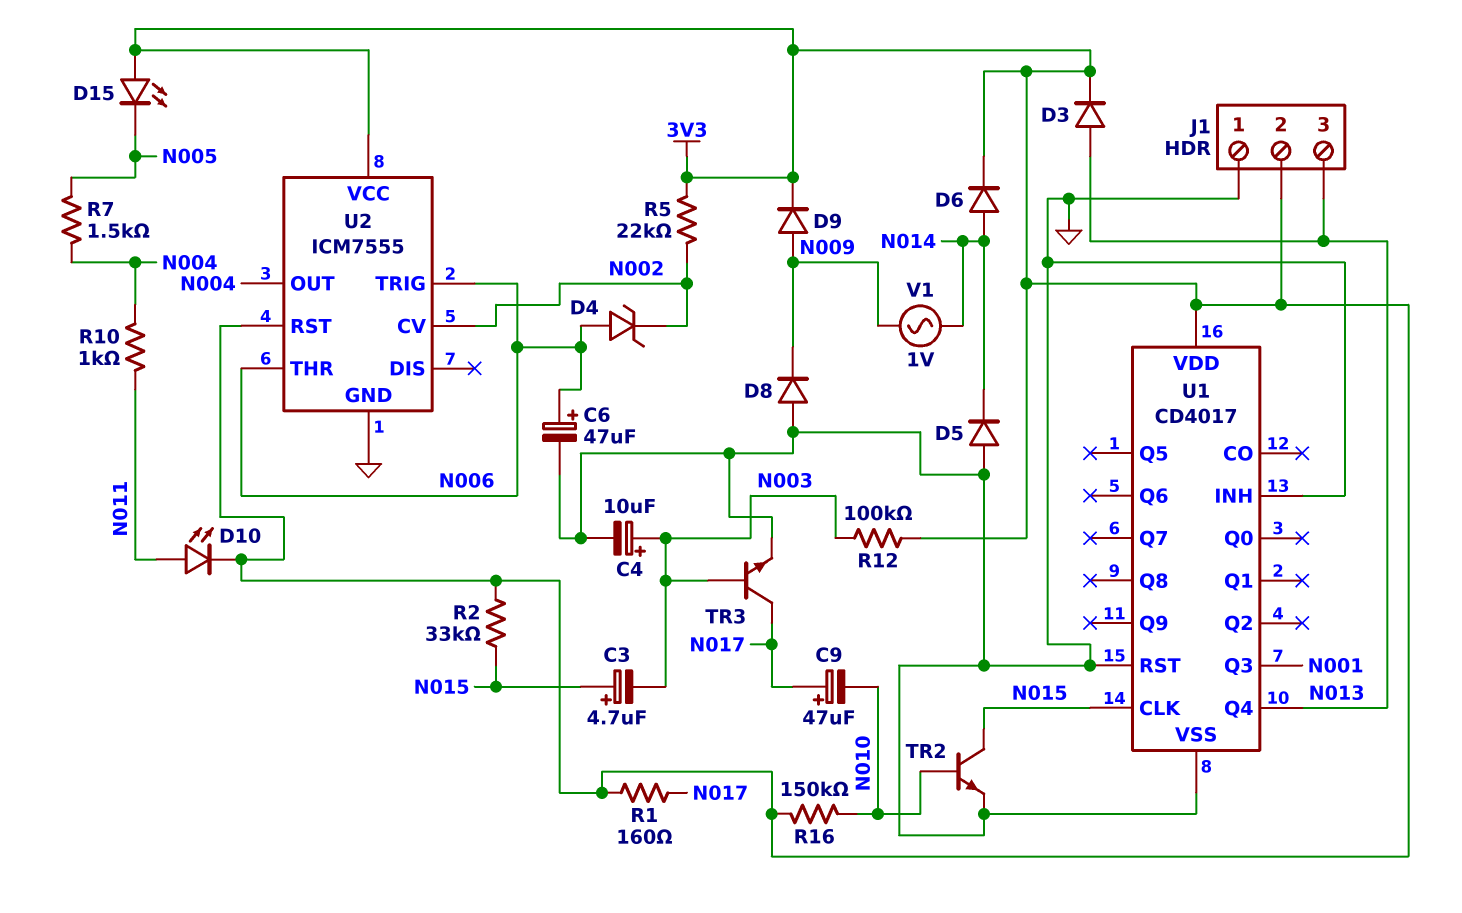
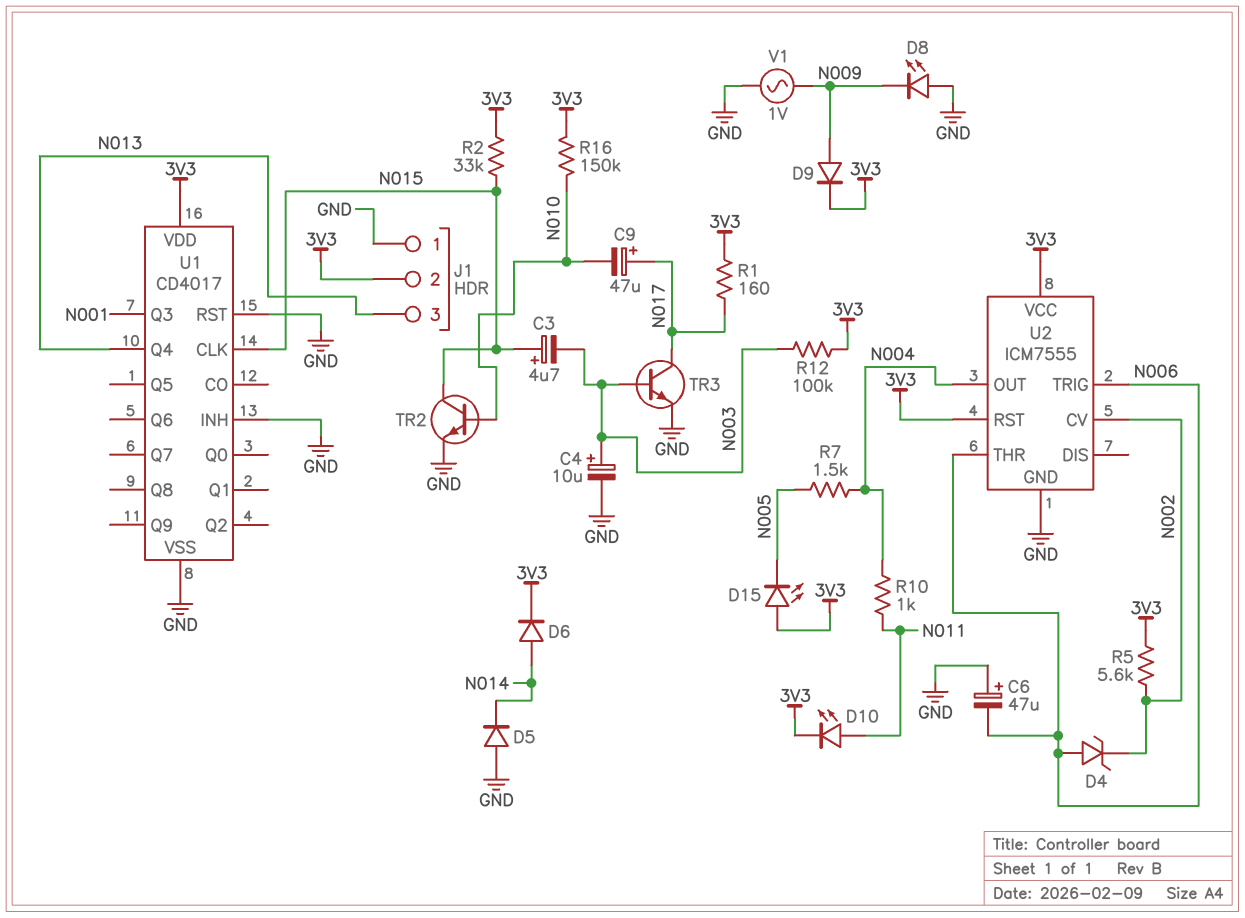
C6: 47uF (plus N006, minus GND) -> 47uF (plus GND, minus N006)
D3: diode (A N013, K 3V3) -> none
D8: diode (A GND, K N009) -> LED (A GND, K N009)
R5: 22k (3V3, N002) -> 5.6k (3V3, N002)
V1: AC 1V (N009, N014) -> AC 1V (GND, N009)

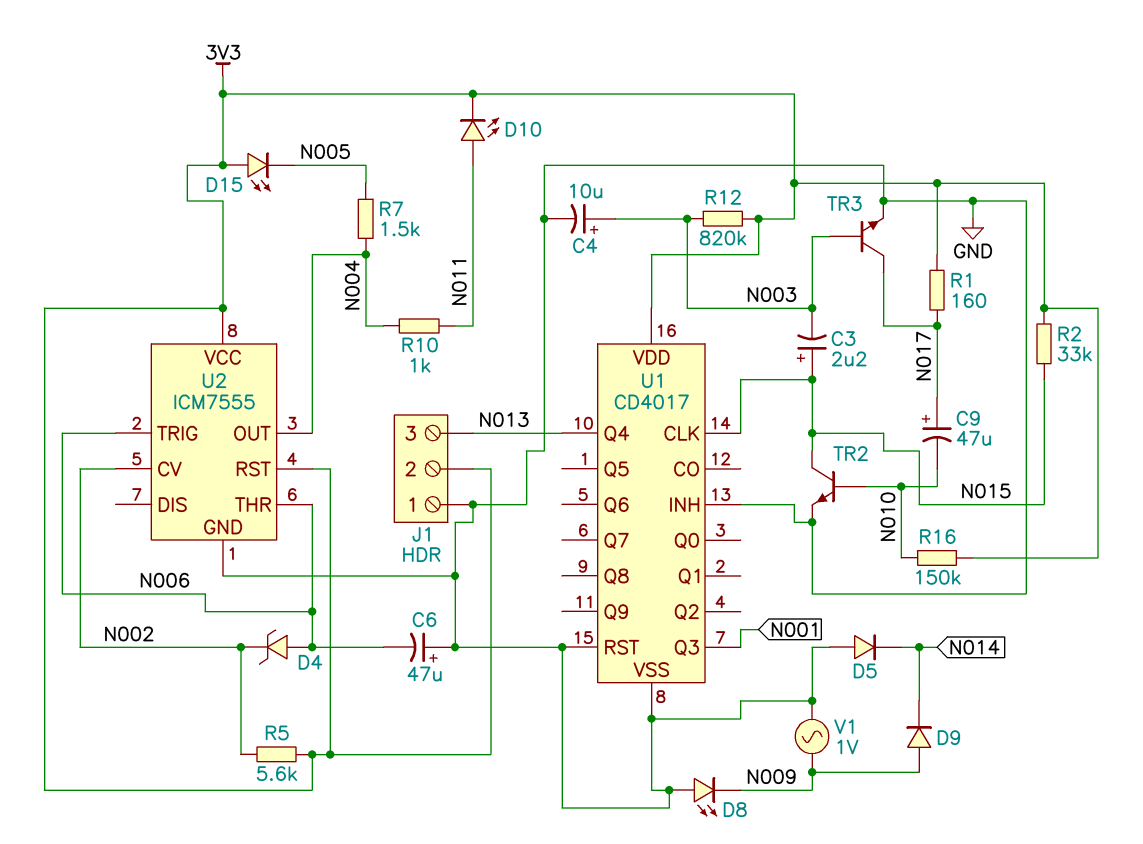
C3: 4.7uF (plus N015, minus N003) -> 2.2uF (plus N015, minus N003)
D6: diode (A N014, K 3V3) -> none
D9: diode (A N009, K 3V3) -> diode (A N009, K N014)
R12: 100k (3V3, N003) -> 820k (3V3, N003)

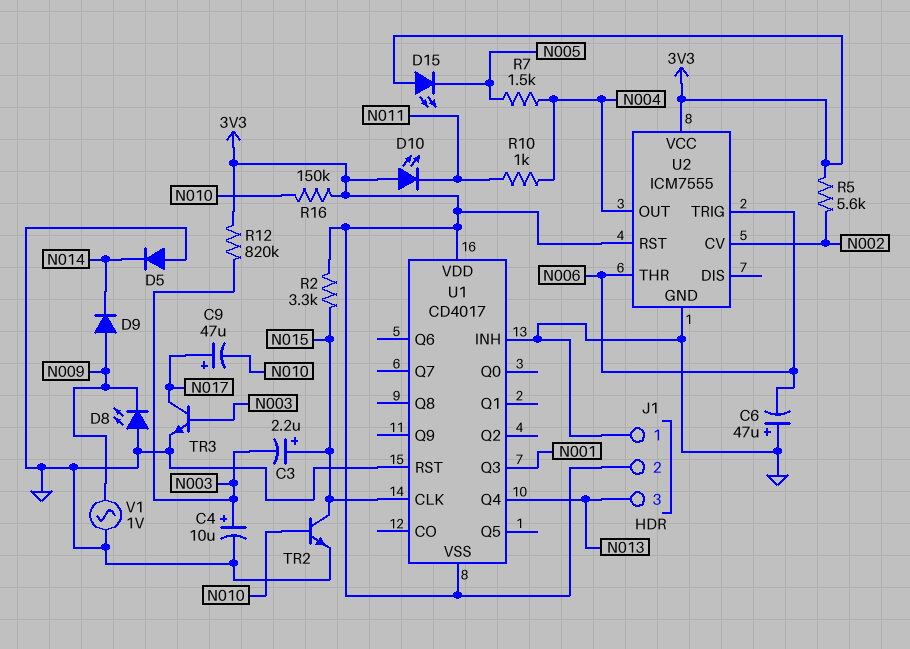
D4: zener (A N006, K N002) -> none
D10: LED (A N011, K 3V3) -> LED (A 3V3, K N011)
R1: 160 (3V3, N017) -> none
R2: 33k (3V3, N015) -> 3.3k (3V3, N015)
U1 pin VSS: GND -> 3V3

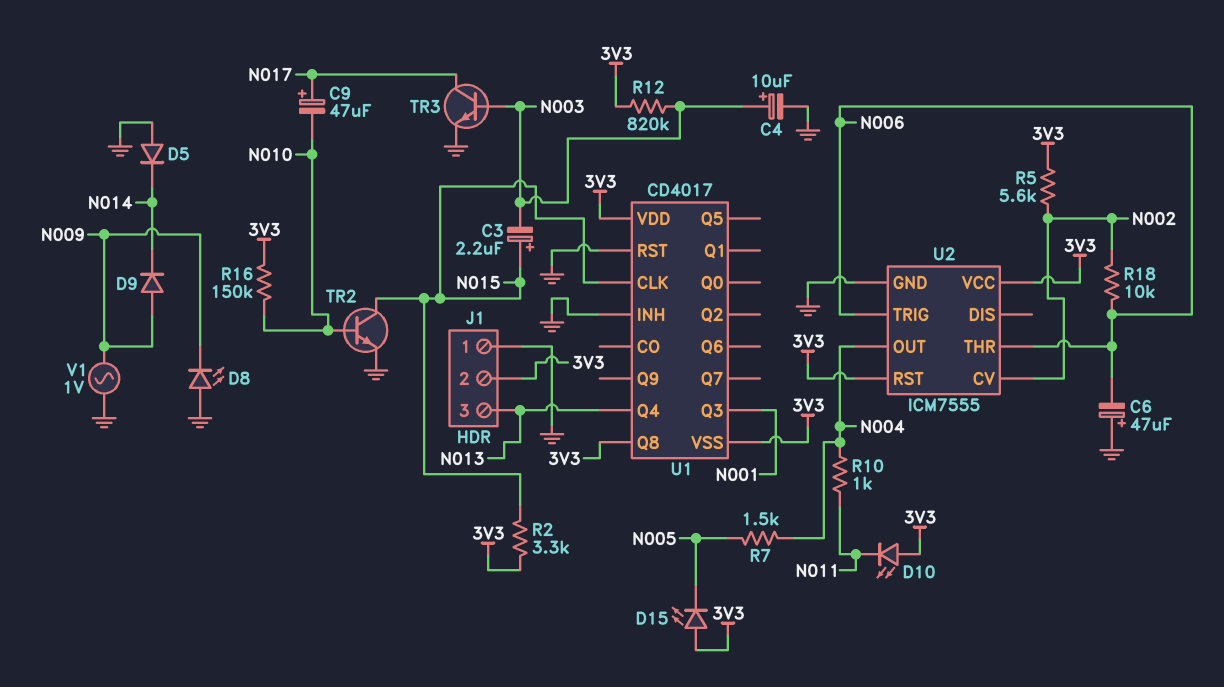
R18: none -> 10k (N002, N006)
U1 pin Q8: none -> 3V3

